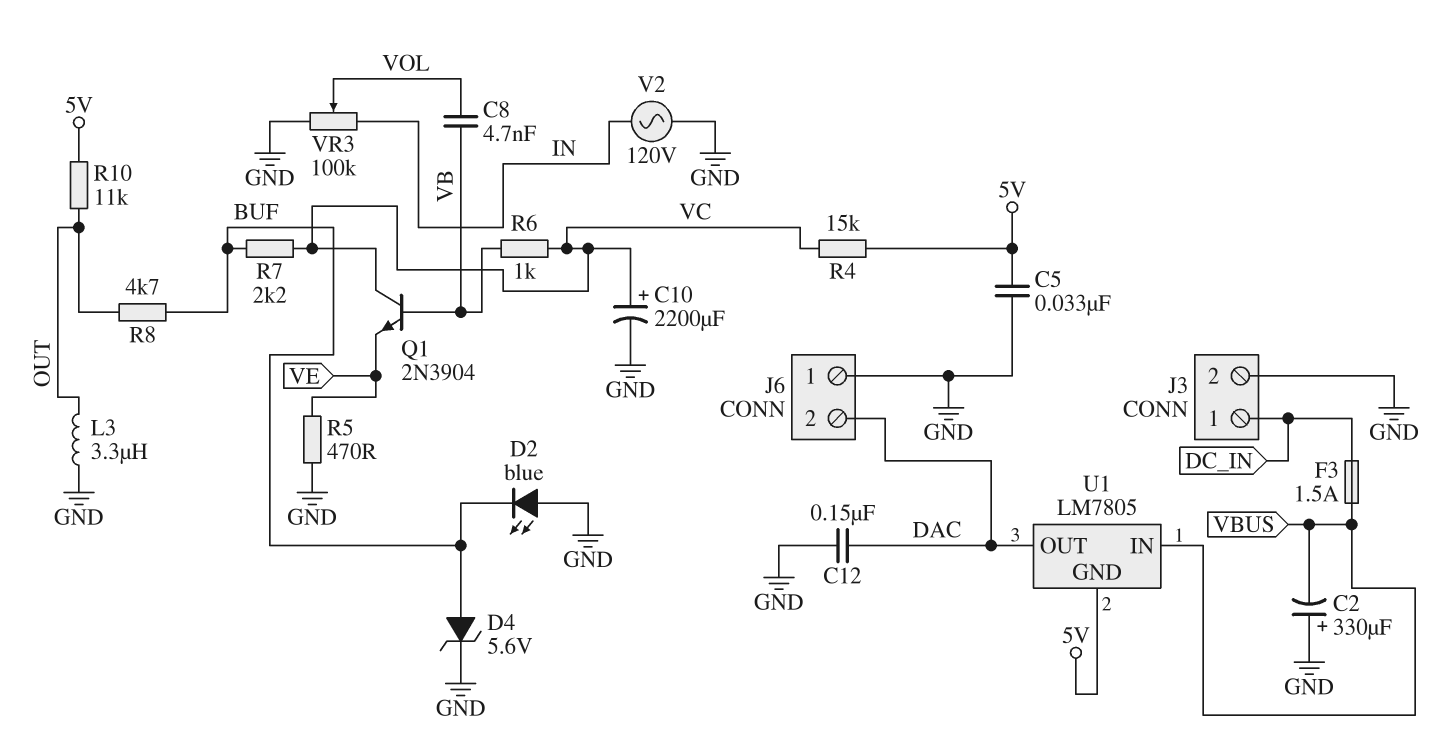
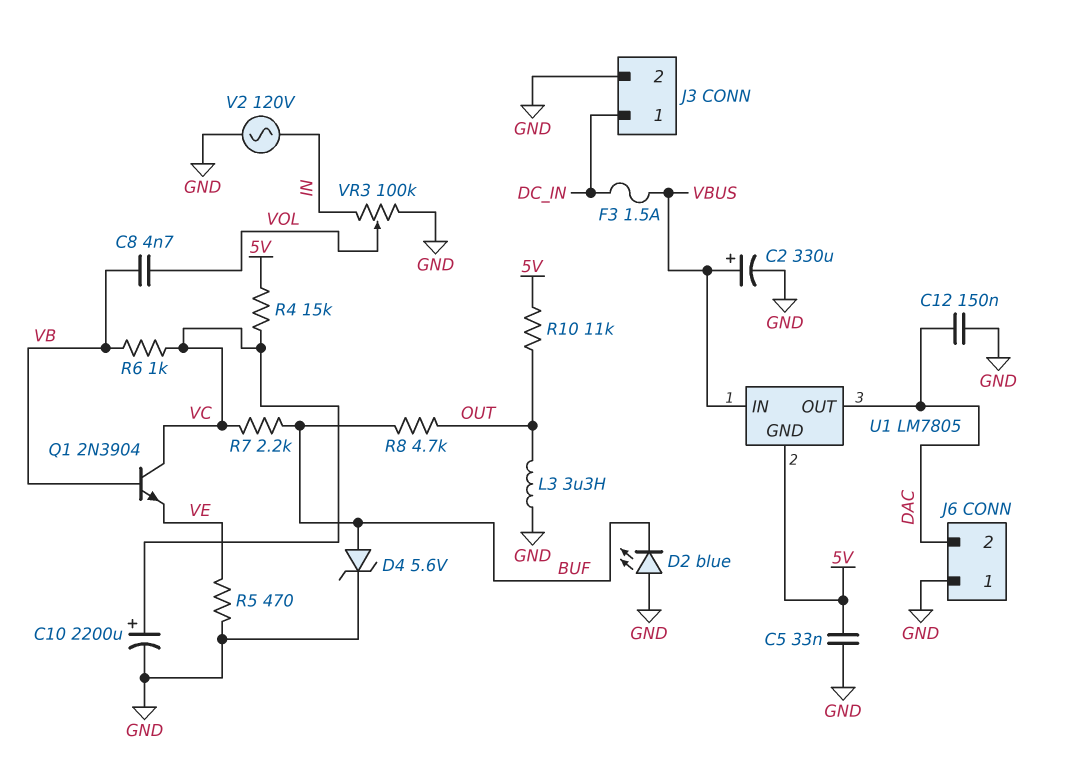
C2: 330uF (plus GND, minus VBUS) -> 330uF (plus VBUS, minus GND)

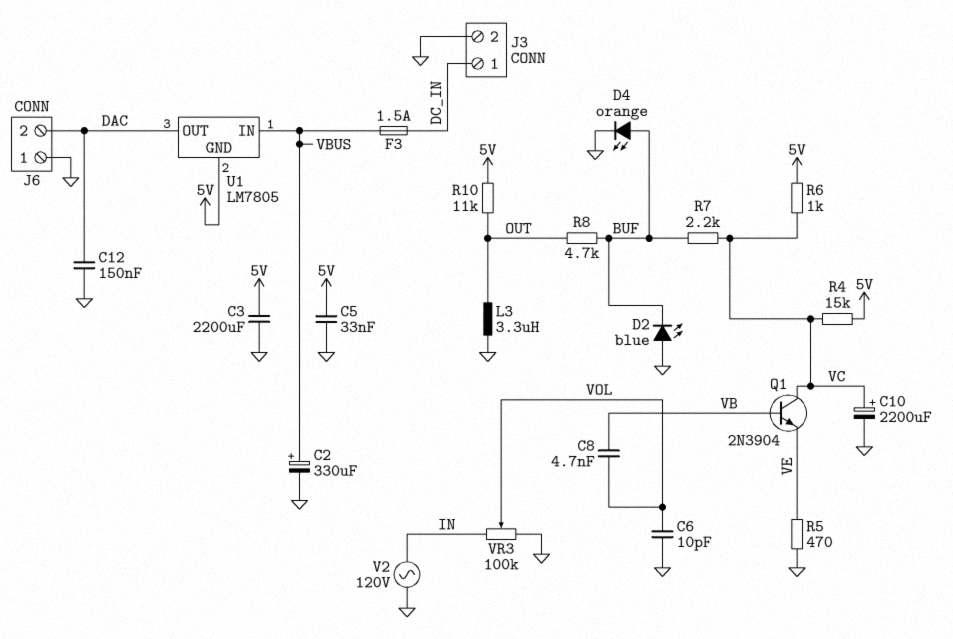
C3: none -> 2200uF (5V, GND)
C6: none -> 10pF (GND, VOL)
D4: zener 5.6V (A BUF, K GND) -> LED orange (A BUF, K GND)
R6: 1k (VB, VC) -> 1k (5V, VC)

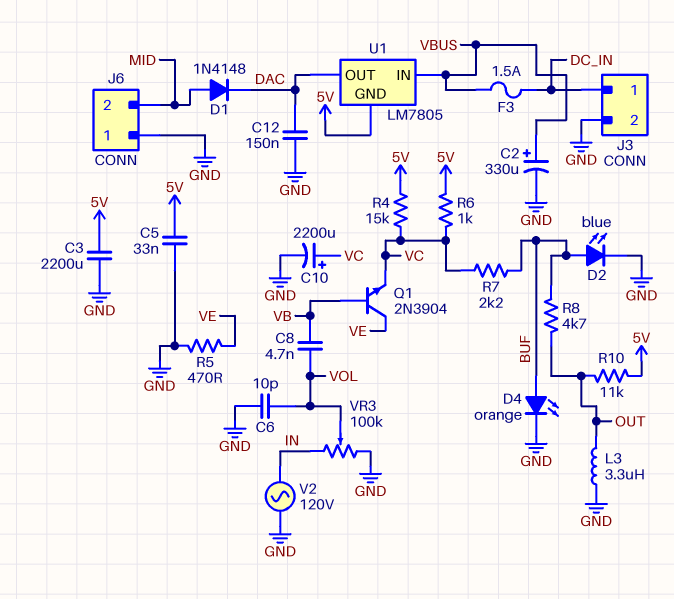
D1: none -> diode 1N4148 (A MID, K DAC)
D2: LED blue (A GND, K BUF) -> LED blue (A BUF, K GND)
J6 pin 2: DAC -> MID
Q1: NPN 2N3904 (B VB, C VC, E VE) -> NPN 2N3904 (B VB, C VE, E VC)

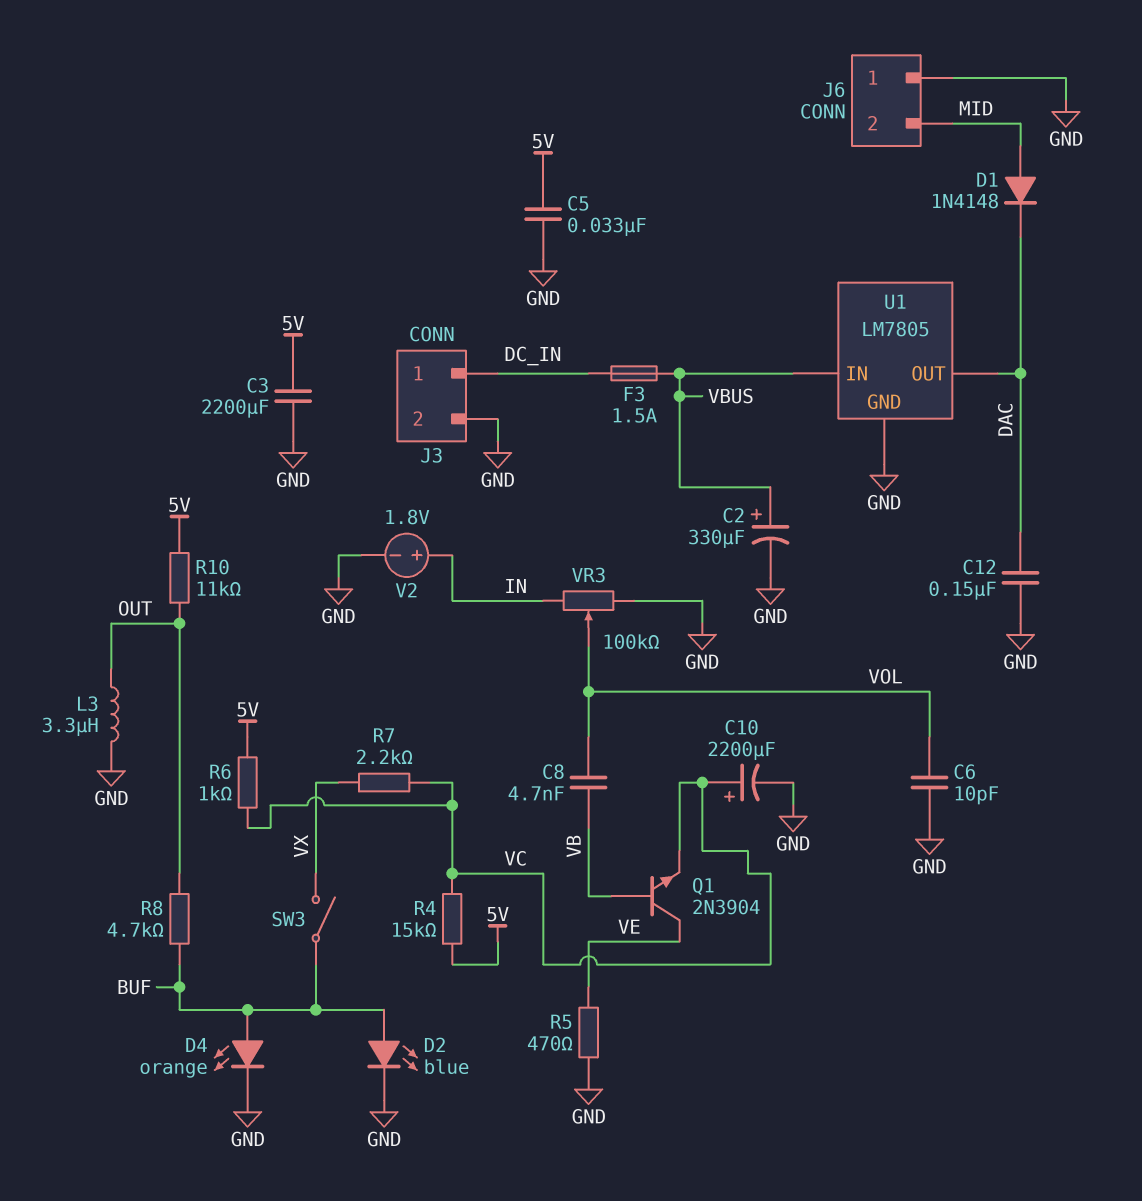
R7: 2.2k (BUF, VC) -> 2.2k (VC, VX)
SW3: none -> switch (BUF, VX)
U1 pin GND: 5V -> GND
V2: AC 120V (GND, IN) -> 1.8V (plus IN, minus GND)

